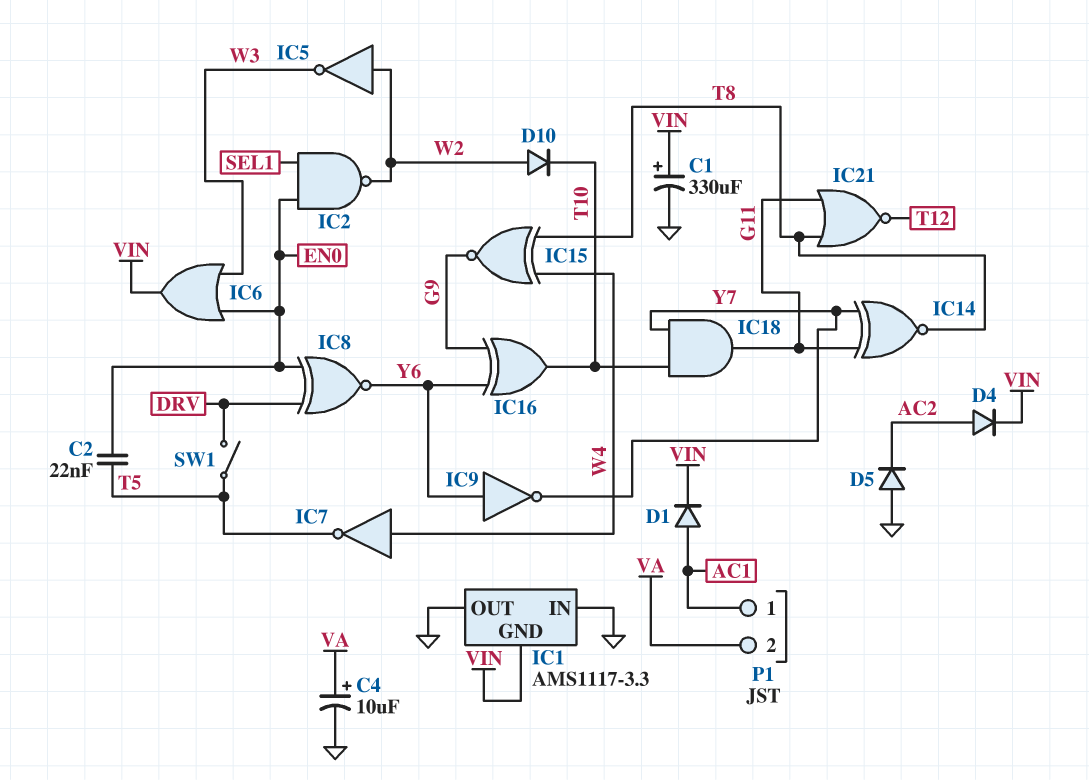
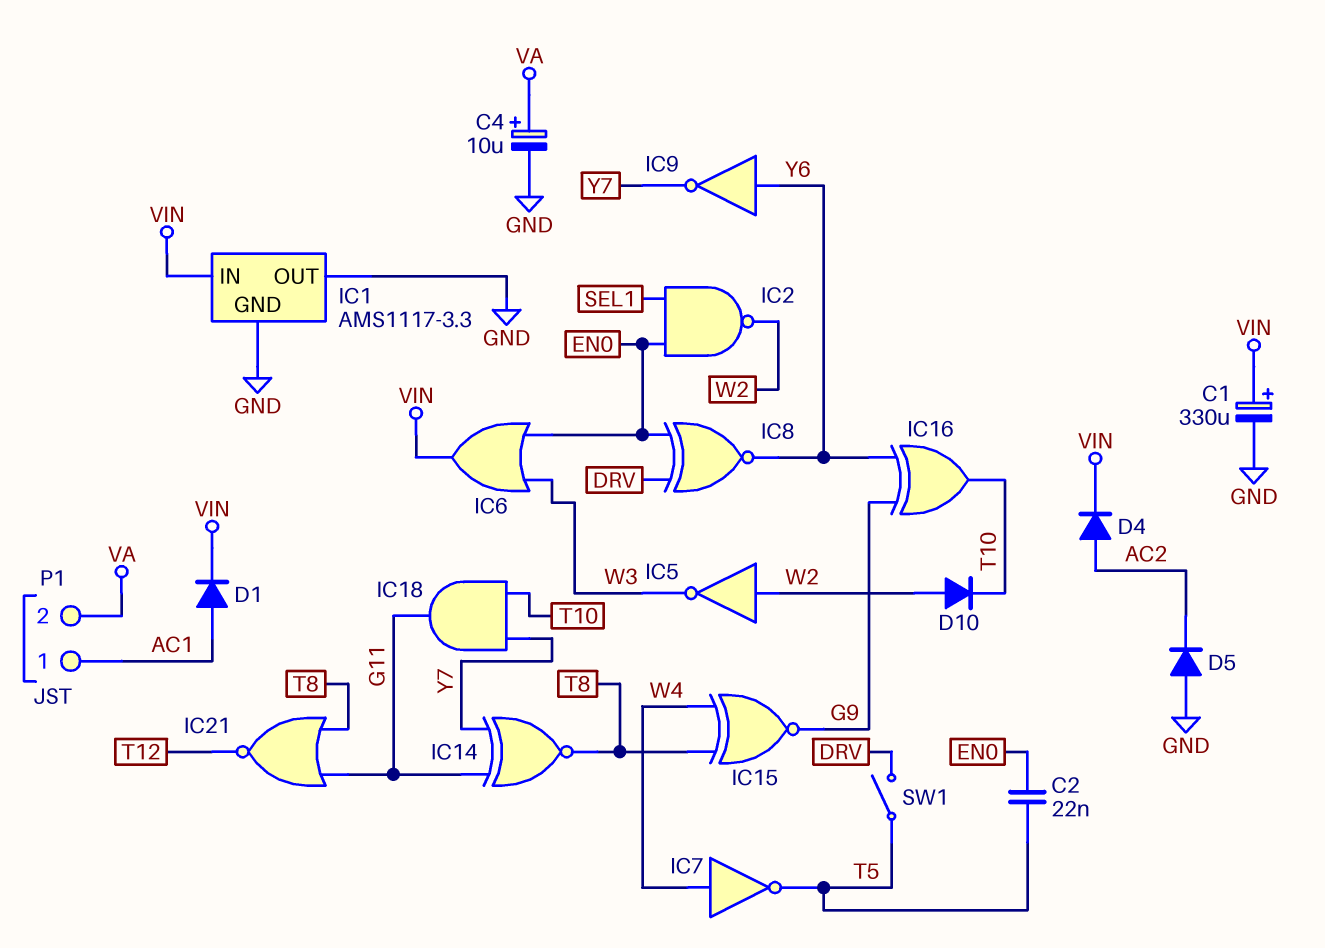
IC1 pin GND: VIN -> GND
IC1 pin IN: GND -> VIN

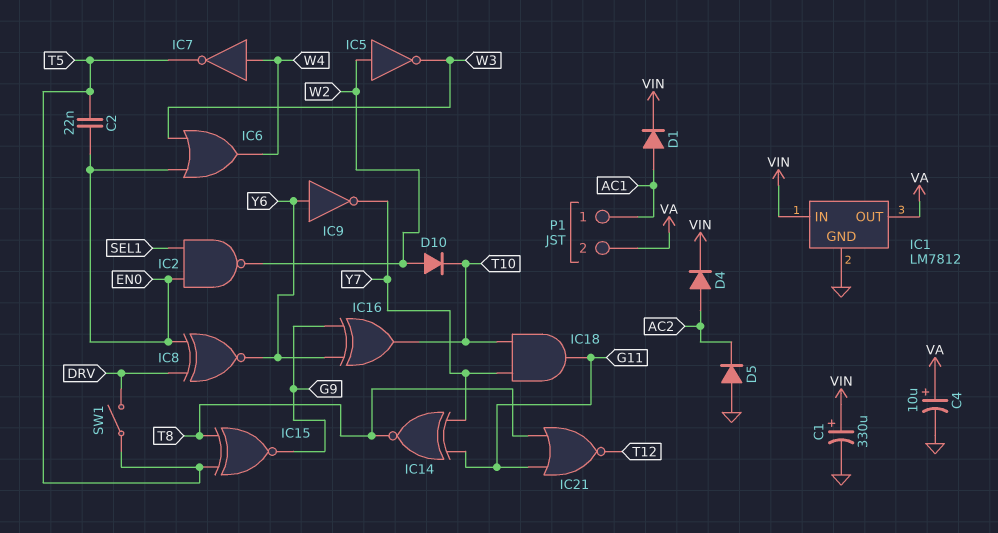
IC1: AMS1117-3.3 -> LM7812
IC1 pin OUT: GND -> VA
IC6: OR (in EN0, in W3, out VIN) -> OR (in EN0, in W3, out W4)
IC15: XNOR (in T8, in W4, out G9) -> XNOR (in T5, in T8, out G9)

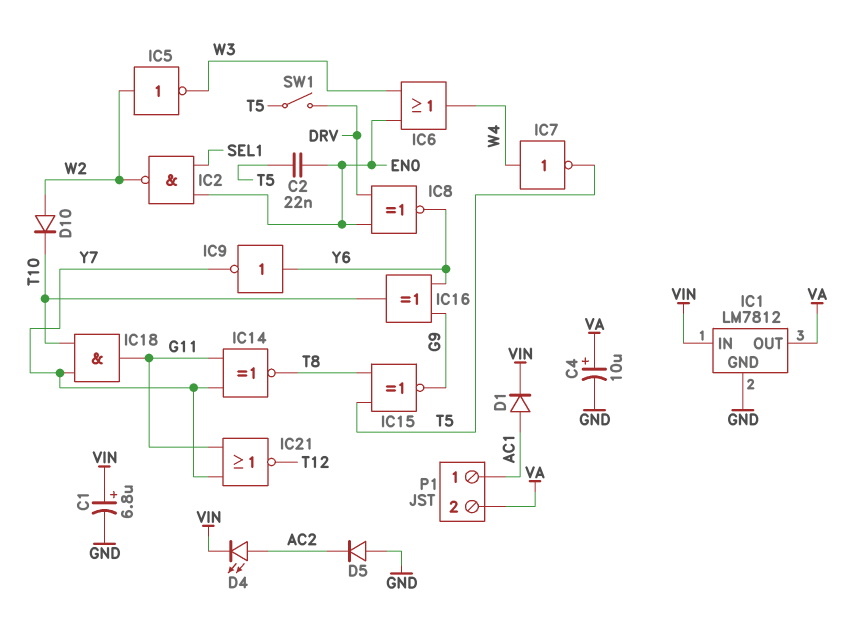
C1: 330uF (plus VIN, minus GND) -> 6.8uF (plus VIN, minus GND)
D4: diode (A AC2, K VIN) -> LED (A AC2, K VIN)
IC21: NOR (in G11, in T8, out T12) -> NOR (in G11, in Y7, out T12)

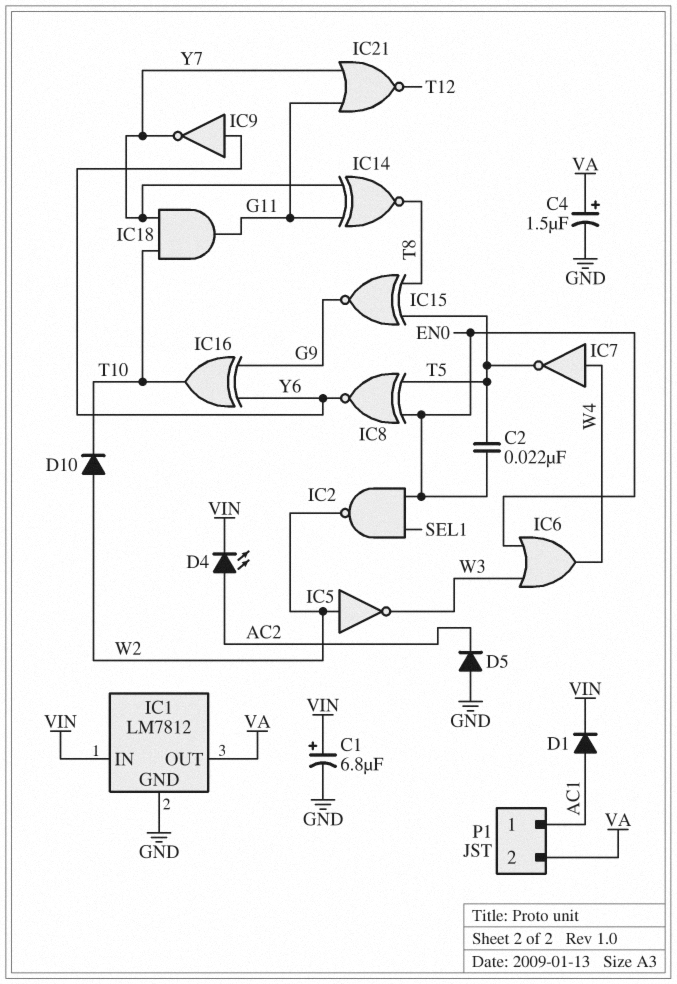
C4: 10uF (plus VA, minus GND) -> 1.5uF (plus VA, minus GND)
IC8: XNOR (in DRV, in EN0, out Y6) -> XNOR (in EN0, in T5, out Y6)
SW1: switch (DRV, T5) -> none

